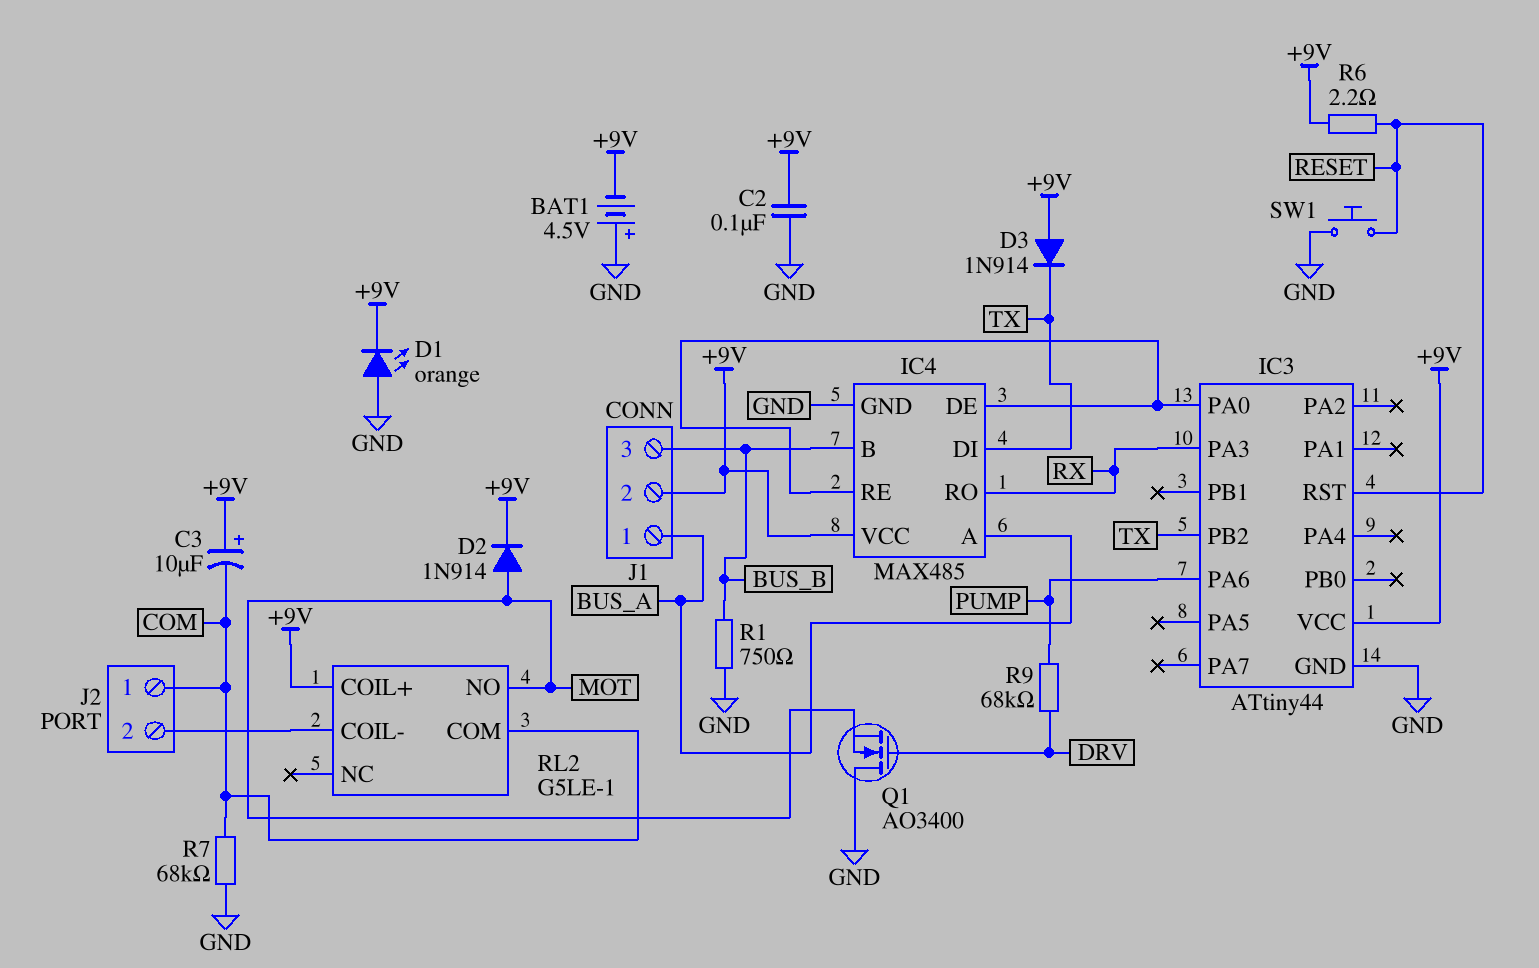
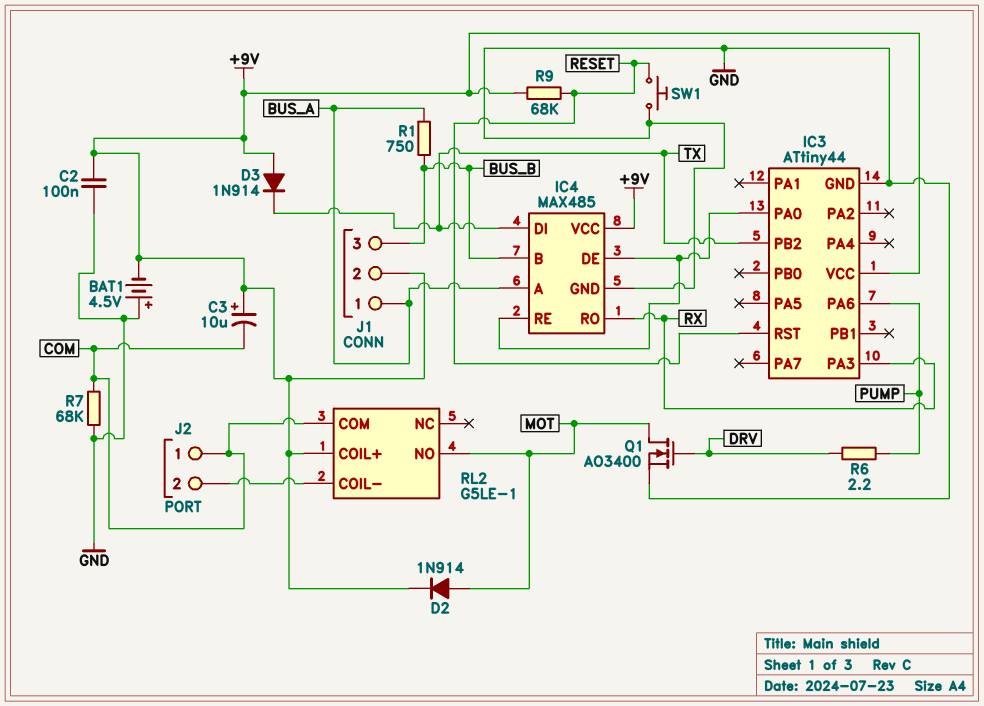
D1: LED orange (A GND, K +9V) -> none
Q1: NMOS AO3400 (G DRV, D GND, S MOT) -> NMOS AO3400 (G DRV, D MOT, S GND)
R1: 750 (BUS_B, GND) -> 750 (BUS_A, BUS_B)
R6: 2.2 (+9V, RESET) -> 2.2 (DRV, PUMP)
R9: 68k (DRV, PUMP) -> 68k (+9V, RESET)

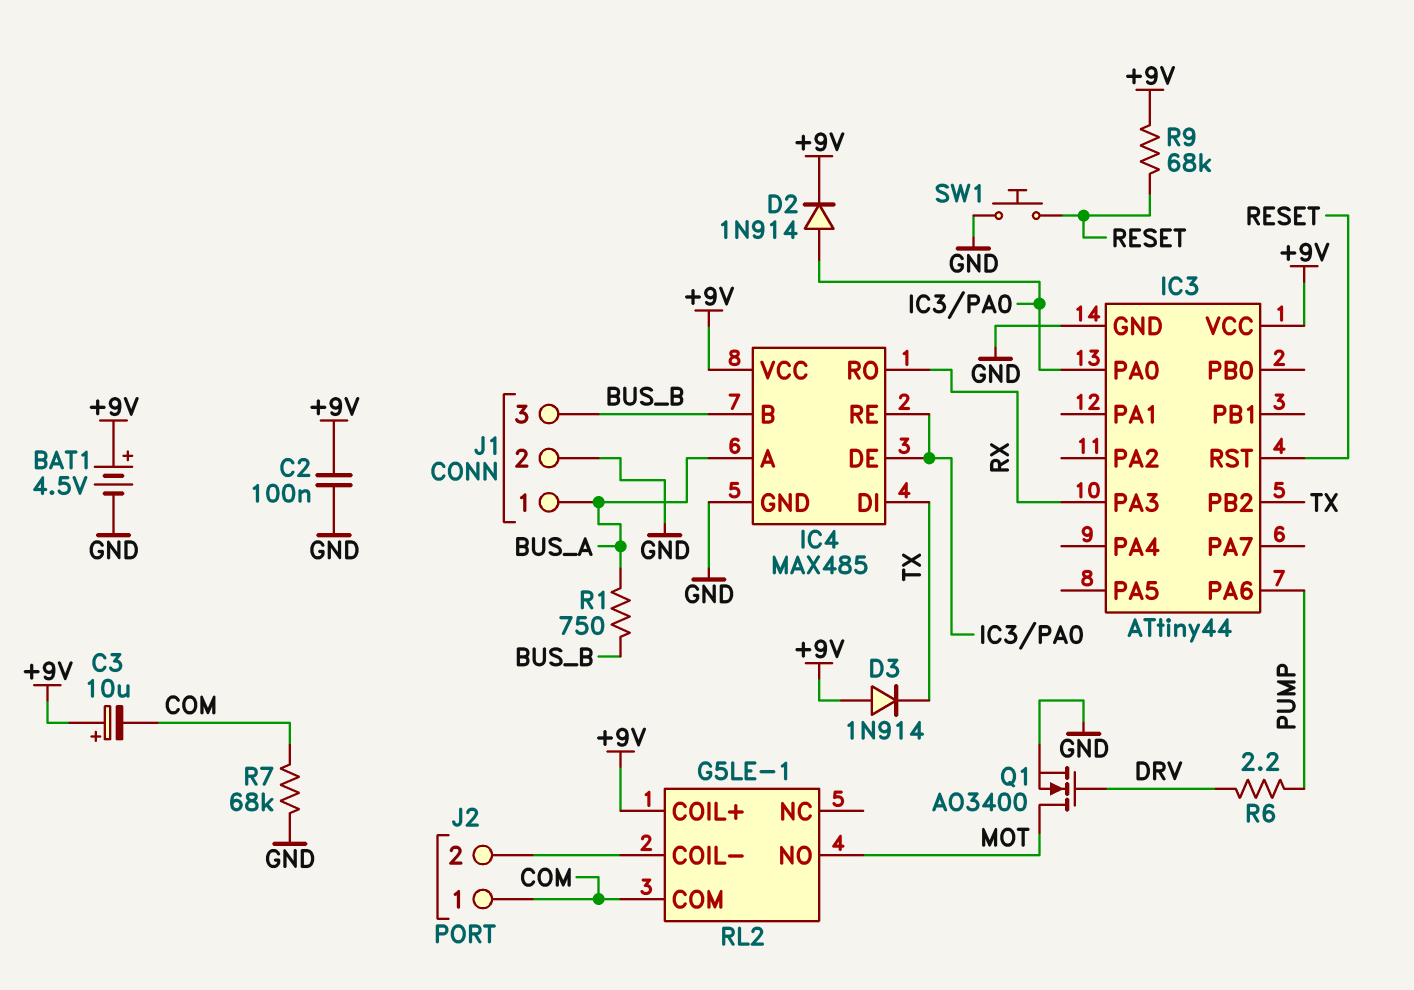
BAT1: 4.5V (plus GND, minus +9V) -> 4.5V (plus +9V, minus GND)
D2: diode 1N914 (A MOT, K +9V) -> diode 1N914 (A IC3/PA0, K +9V)
J1 pin 2: +9V -> GND

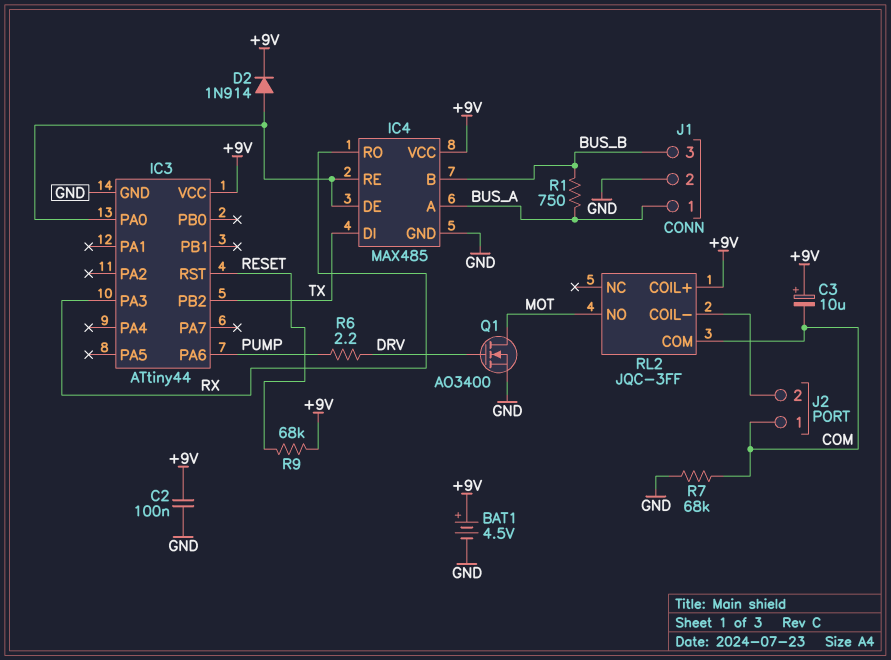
D3: diode 1N914 (A +9V, K TX) -> none
RL2: G5LE-1 -> JQC-3FF
SW1: button (GND, RESET) -> none

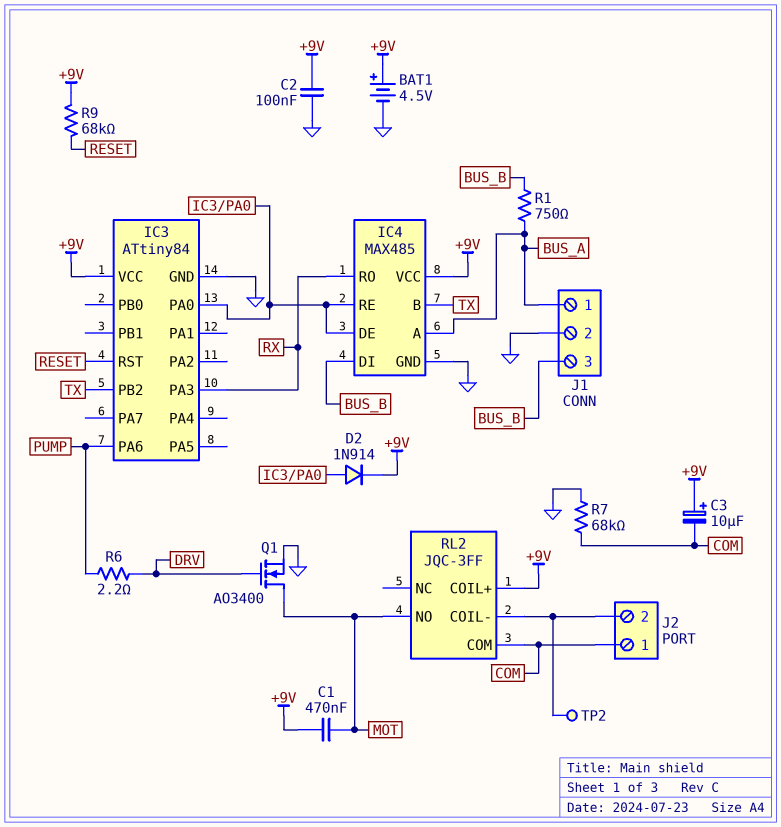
C1: none -> 470nF (+9V, MOT)
IC3: ATtiny44 -> ATtiny84
IC4 pin B: BUS_B -> TX
IC4 pin DI: TX -> BUS_B
TP2: none -> test point (J2/2)

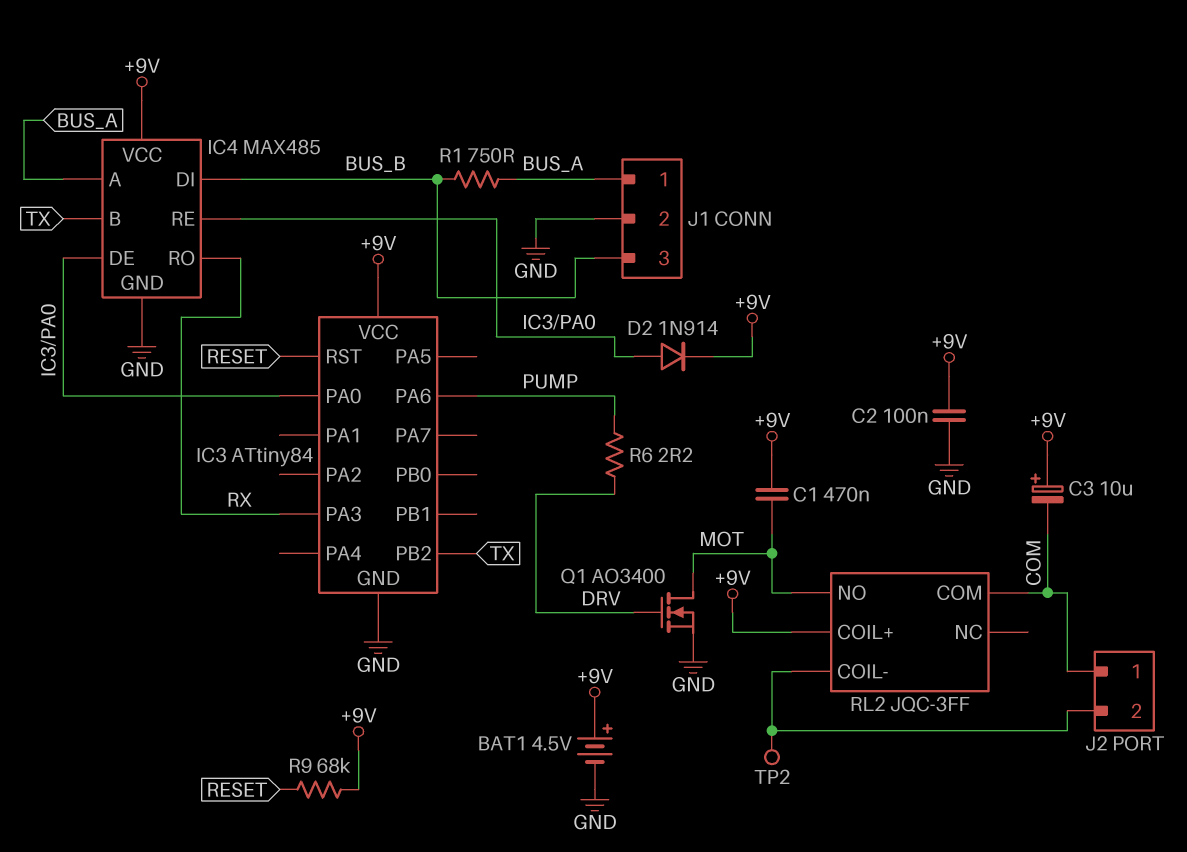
R7: 68k (COM, GND) -> none

